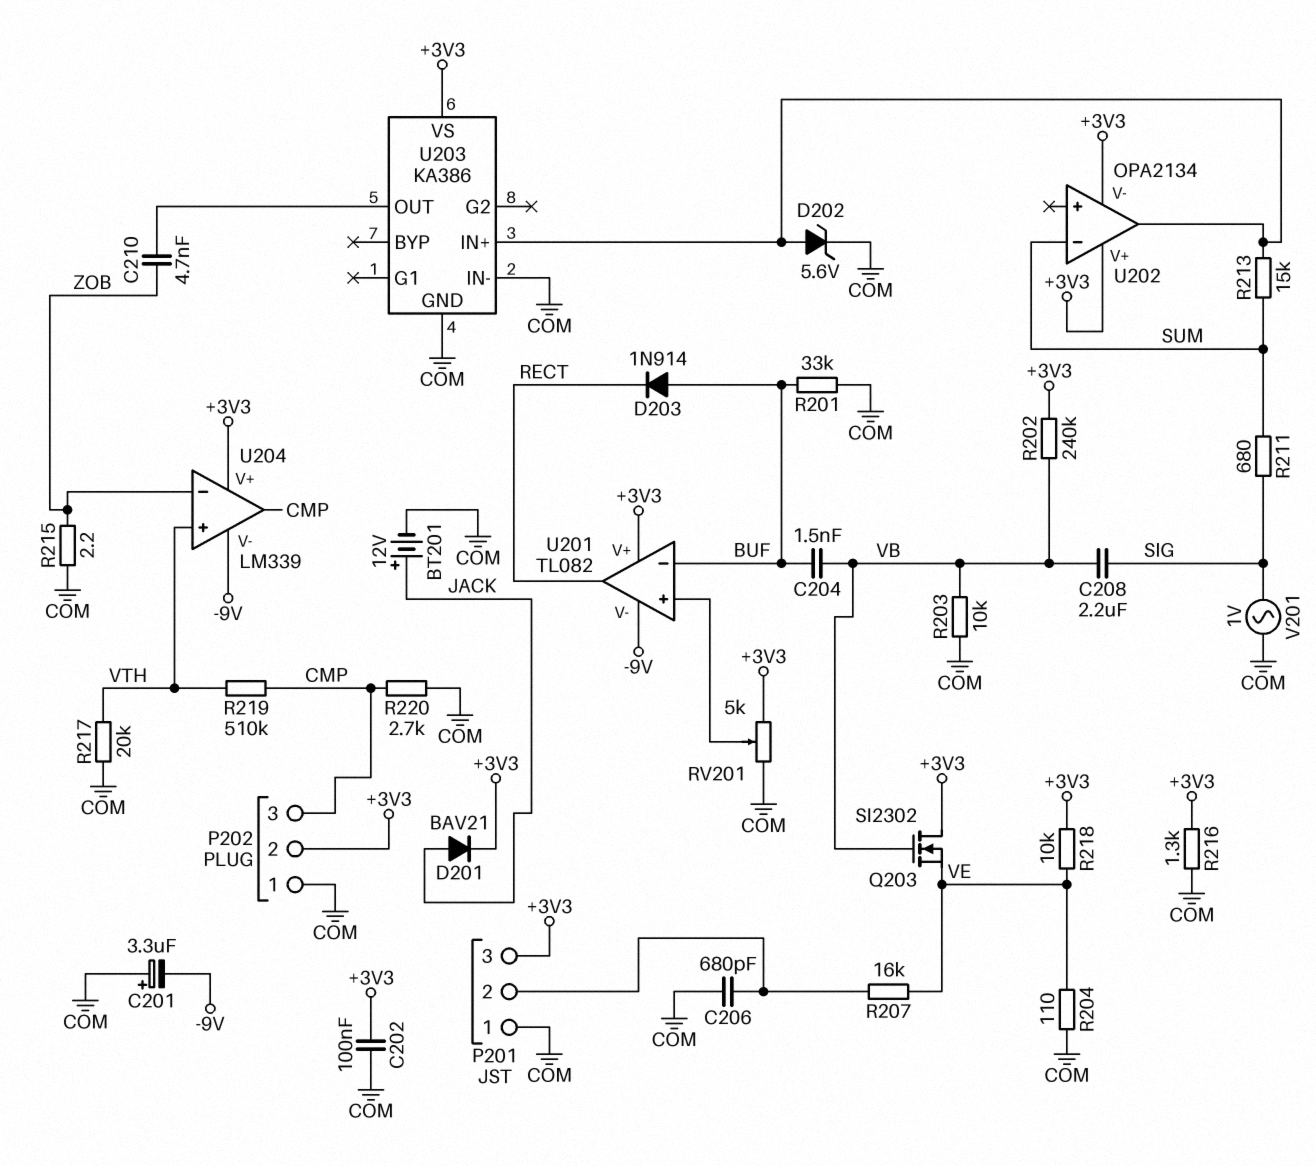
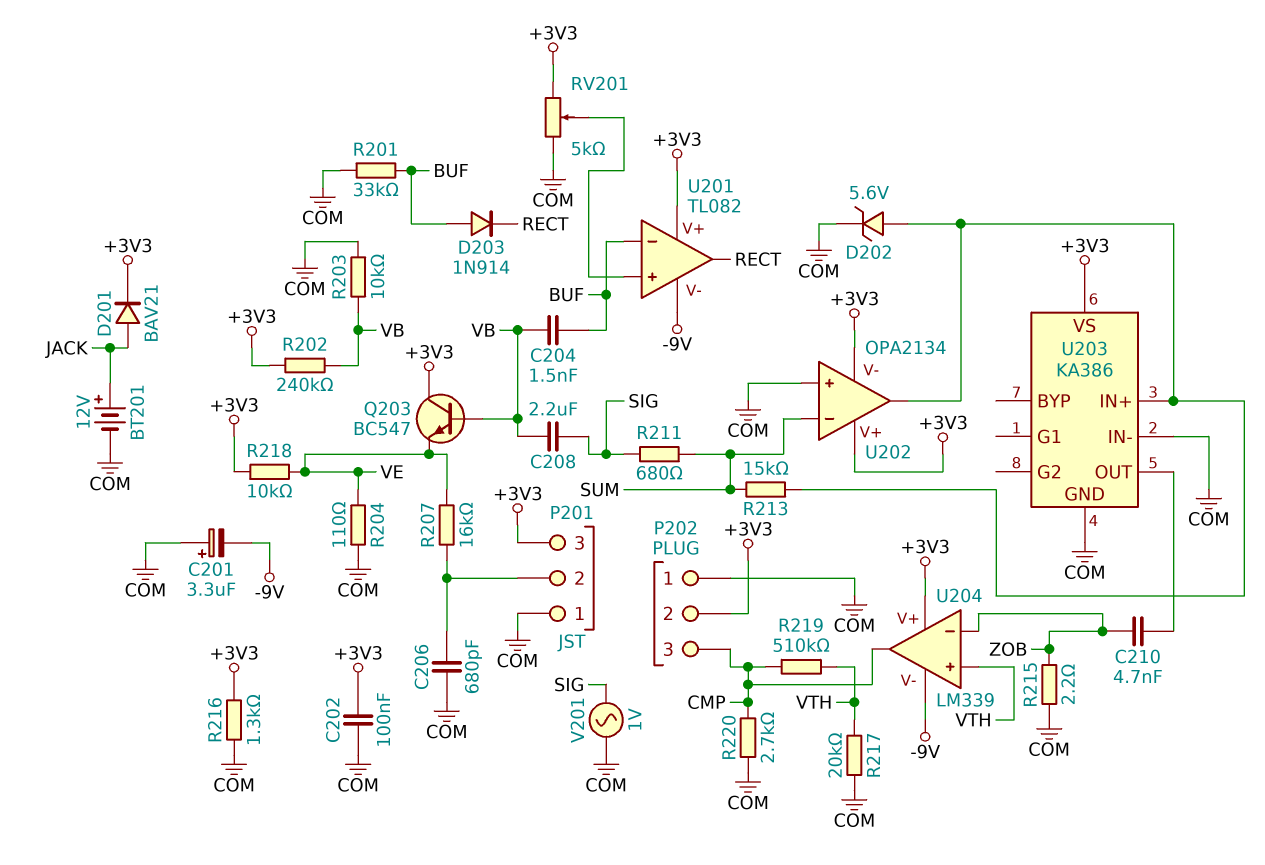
Q203: NMOS SI2302 (G VB, D +3V3, S VE) -> NPN BC547 (B VB, C +3V3, E VE)
U202 pin in+: none -> COM

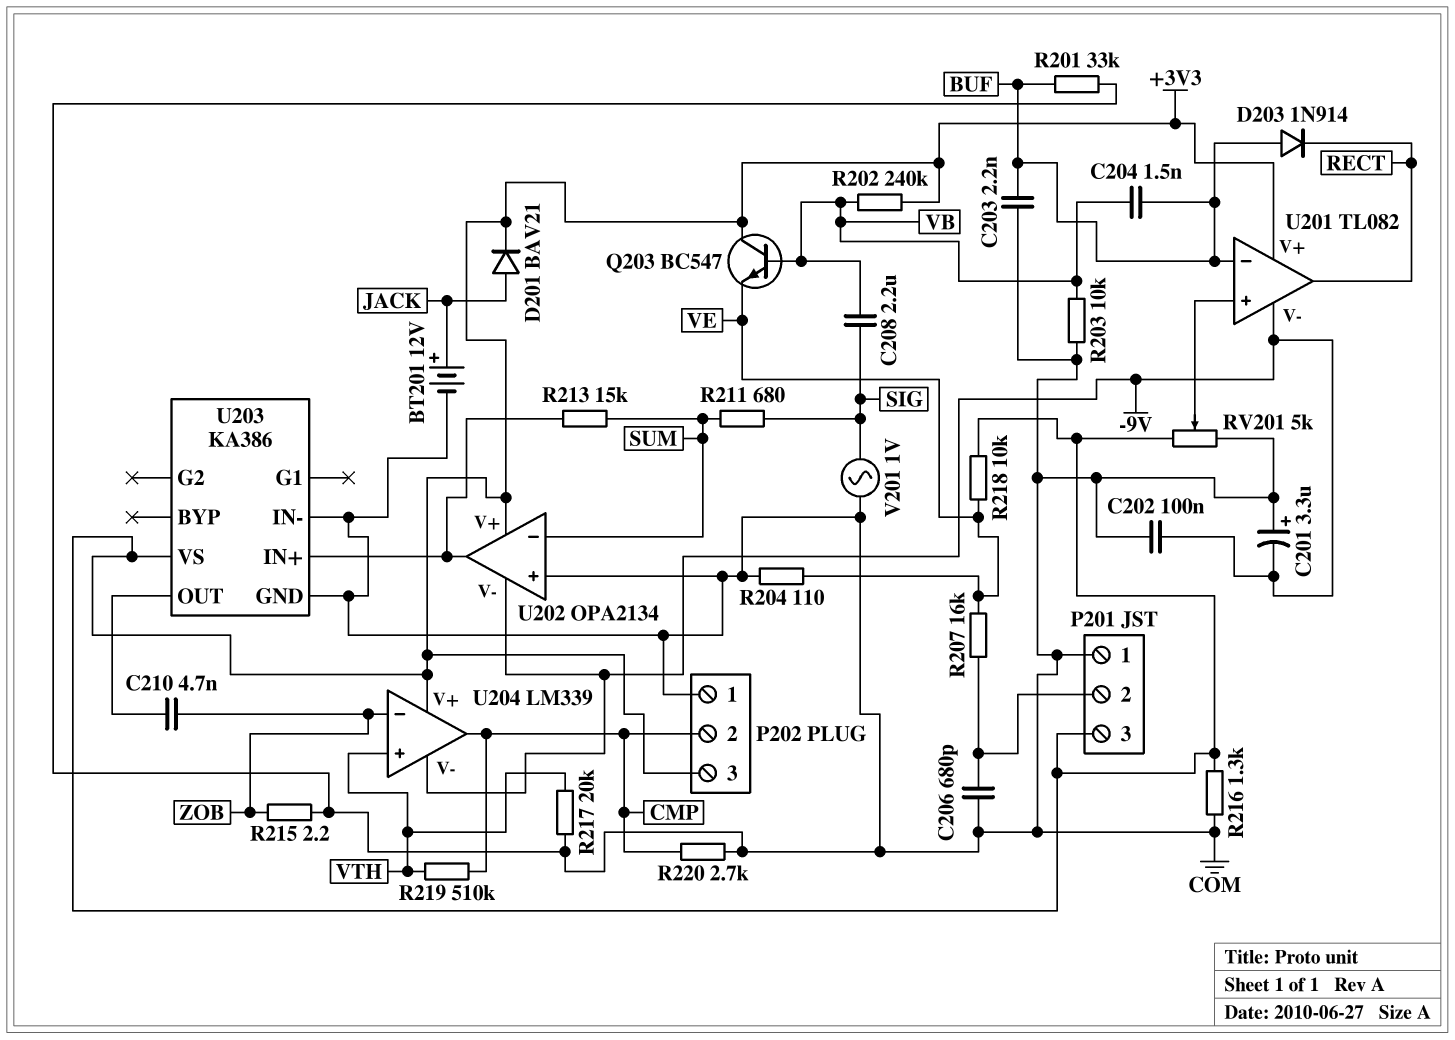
C202: 100nF (+3V3, COM) -> 100nF (-9V, COM)
C203: none -> 2.2nF (BUF, COM)
D202: zener 5.6V (A U202/out, K COM) -> none
P202 pin 2: +3V3 -> CMP
P202 pin 3: CMP -> +3V3
U202 pin V-: +3V3 -> -9V

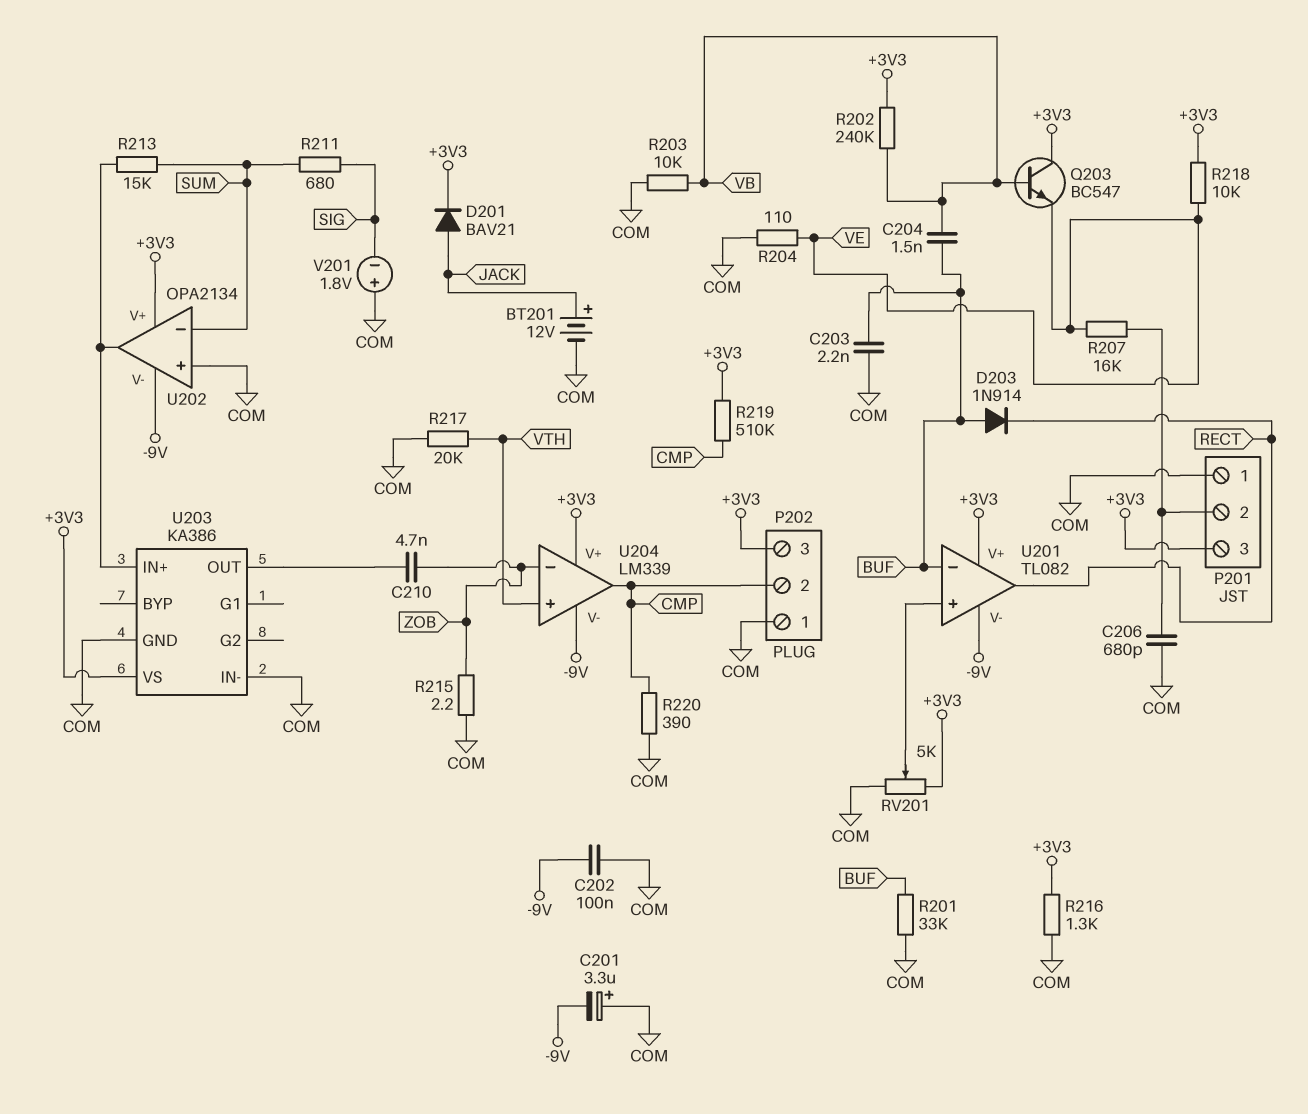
C208: 2.2uF (SIG, VB) -> none
R219: 510k (CMP, VTH) -> 510k (+3V3, CMP)
R220: 2.7k (CMP, COM) -> 390 (CMP, COM)
V201: AC 1V (COM, SIG) -> 1.8V (plus COM, minus SIG)

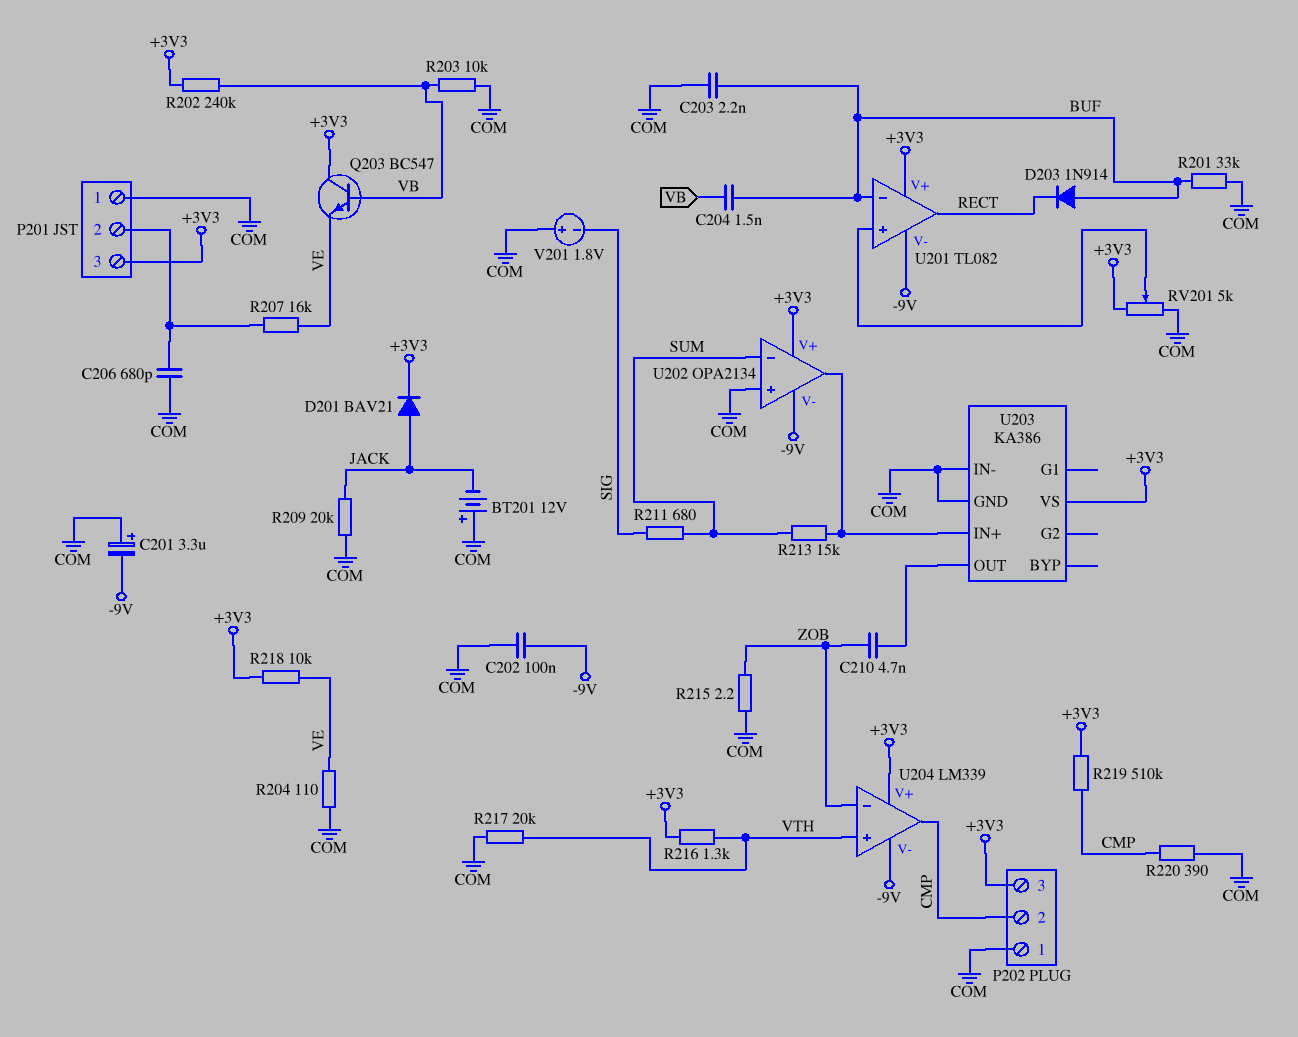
BT201: 12V (plus JACK, minus COM) -> 12V (plus COM, minus JACK)
R209: none -> 20k (COM, JACK)
R216: 1.3k (+3V3, COM) -> 1.3k (+3V3, VTH)

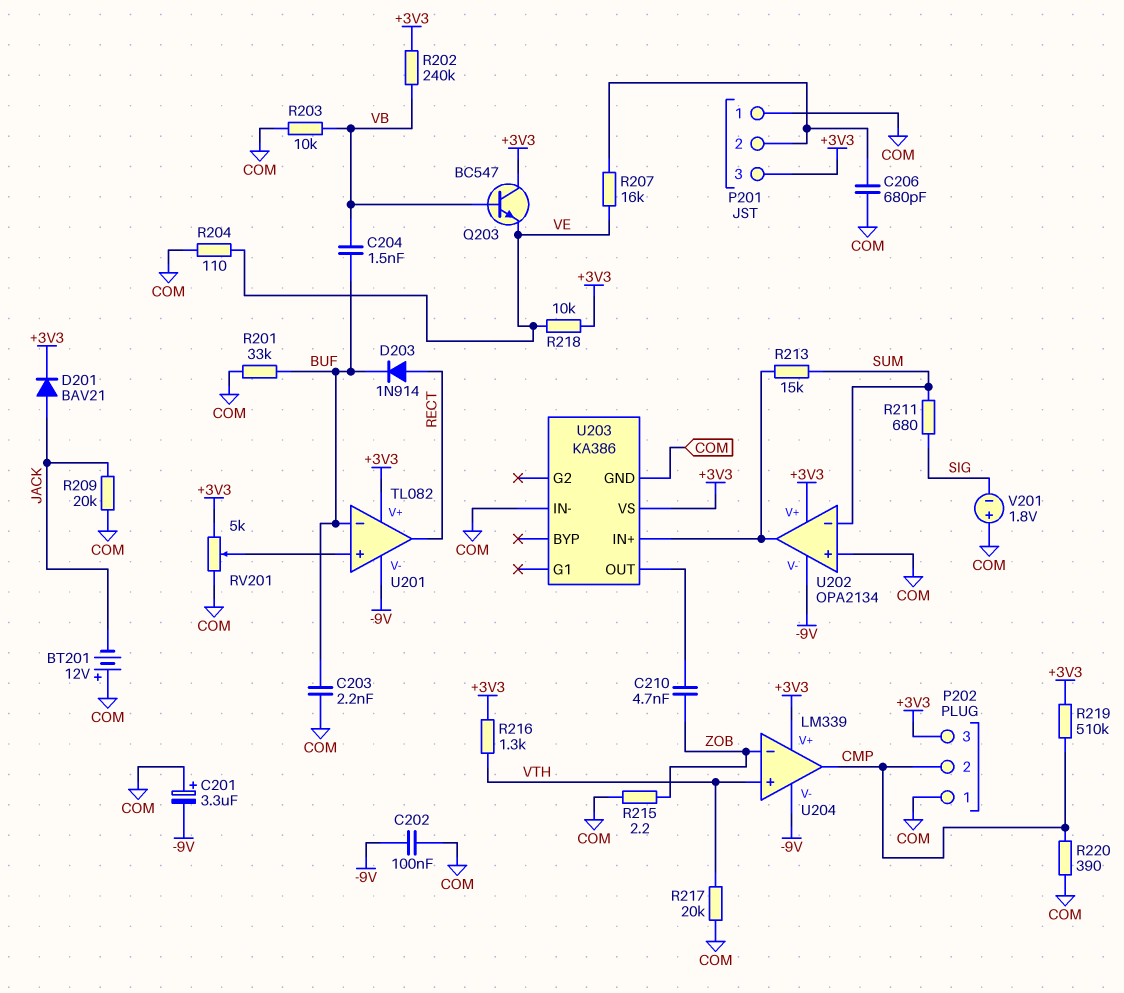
D203: diode 1N914 (A BUF, K RECT) -> diode 1N914 (A RECT, K BUF)

